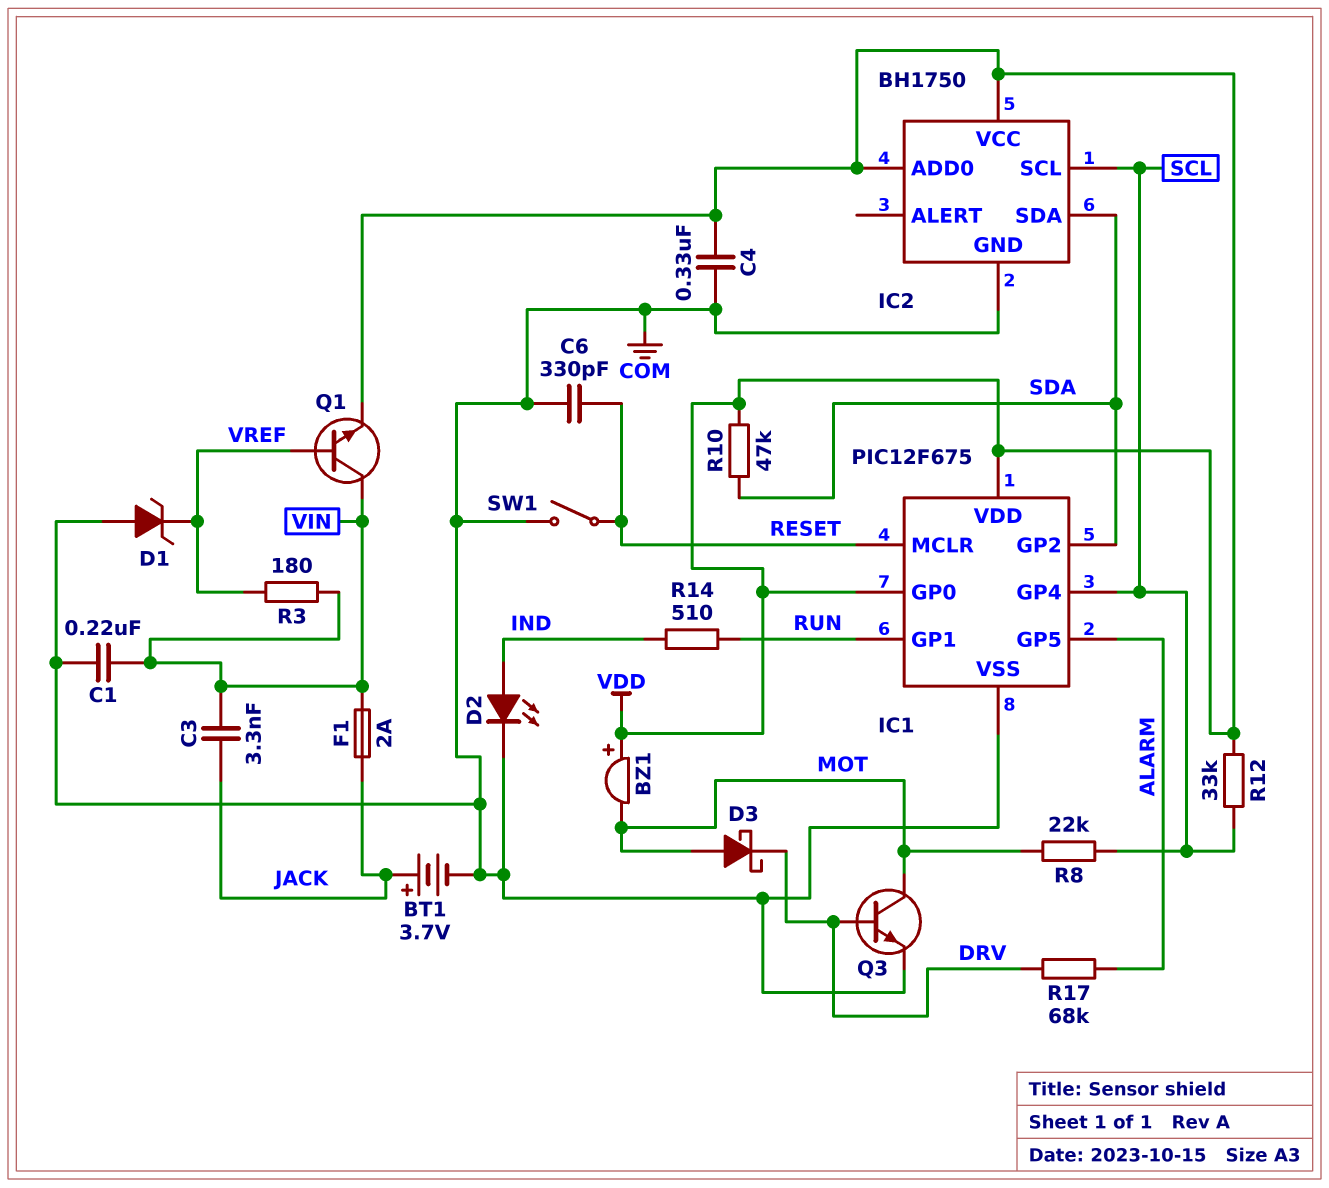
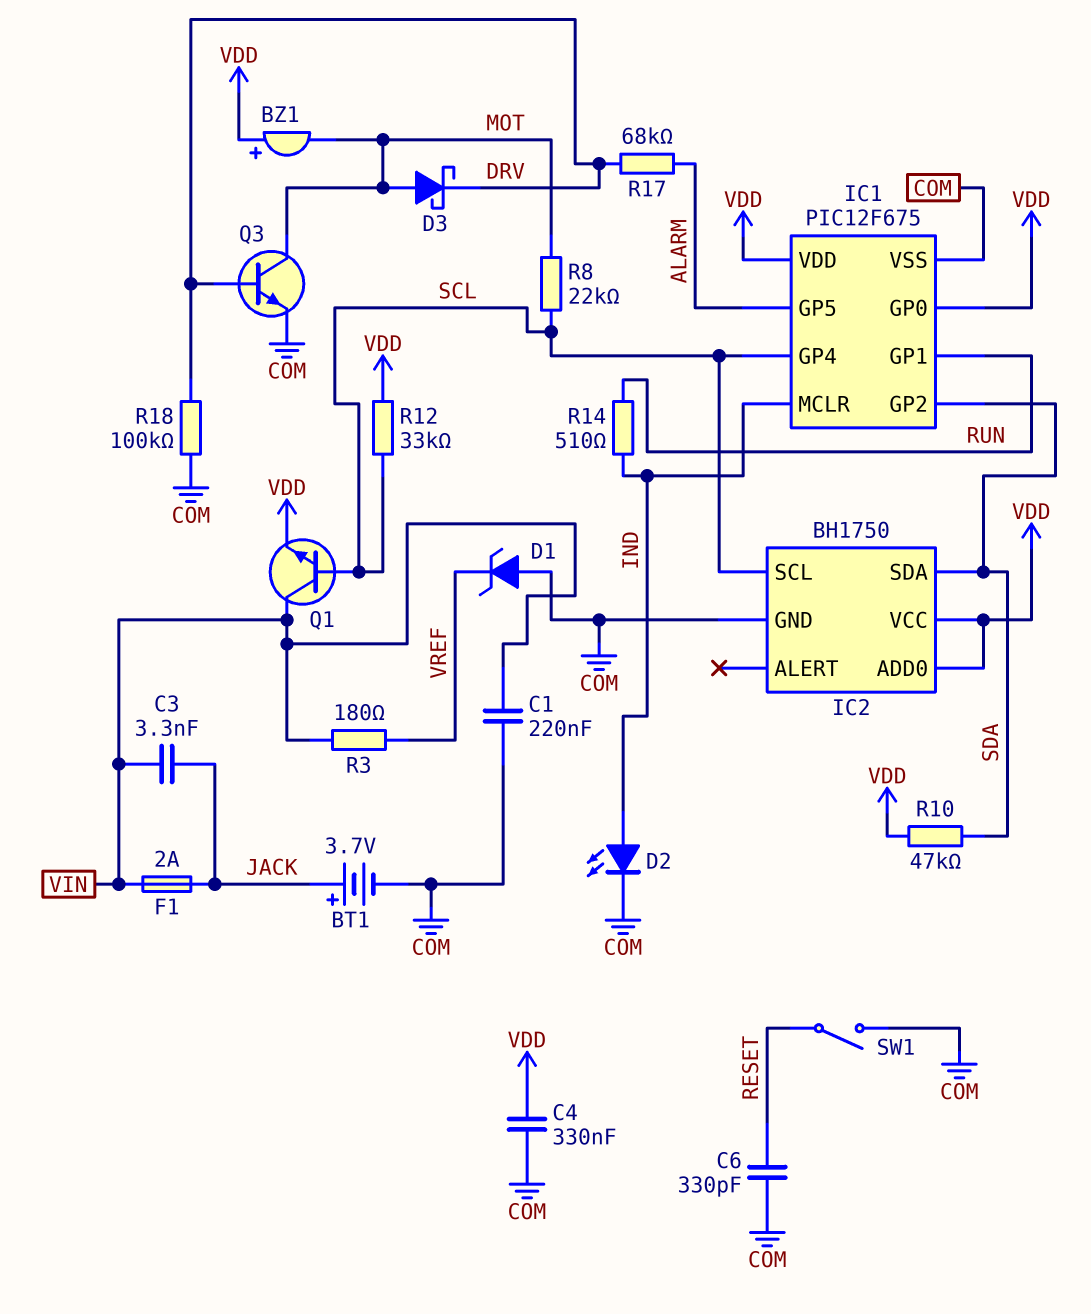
IC1 pin MCLR: RESET -> IND
Q1: NPN (B VREF, C VIN, E VDD) -> NPN (B SCL, C VIN, E VDD)
R18: none -> 100k (COM, DRV)

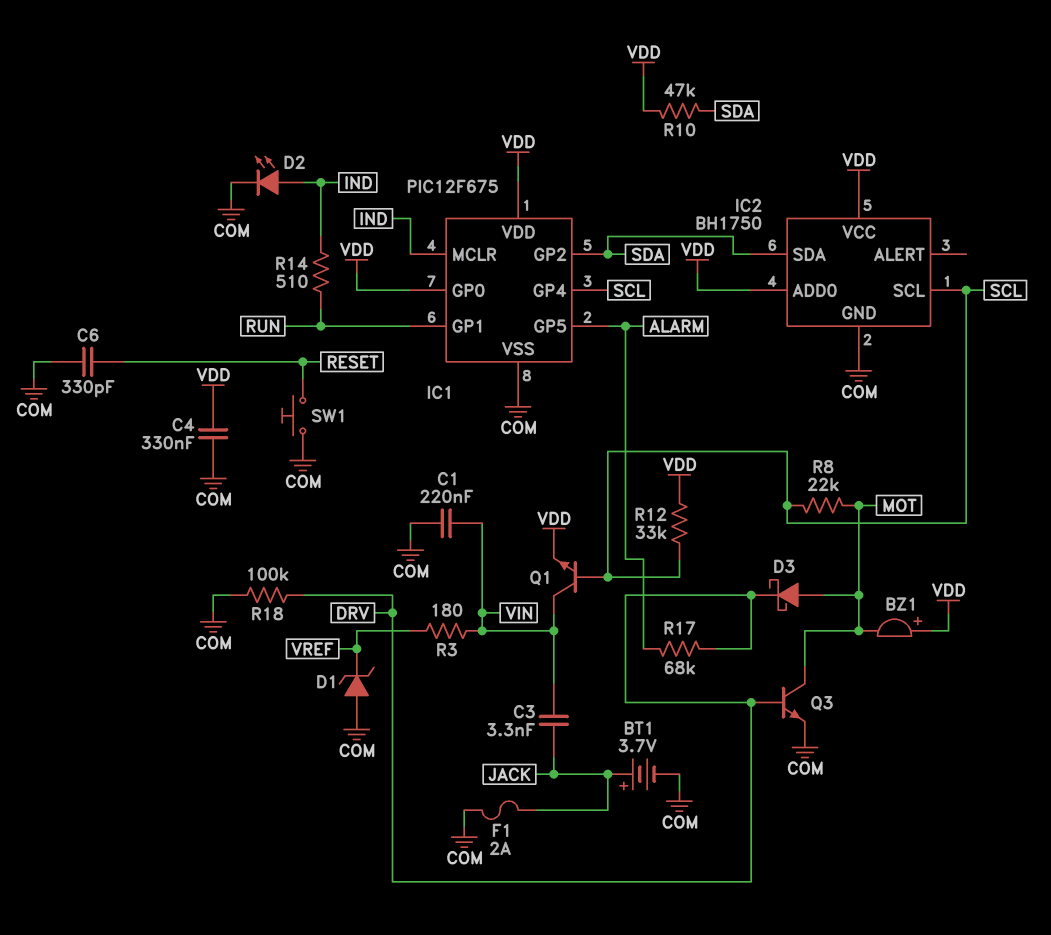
F1: 2A (JACK, VIN) -> 2A (COM, JACK)
SW1: switch (COM, RESET) -> button (COM, RESET)

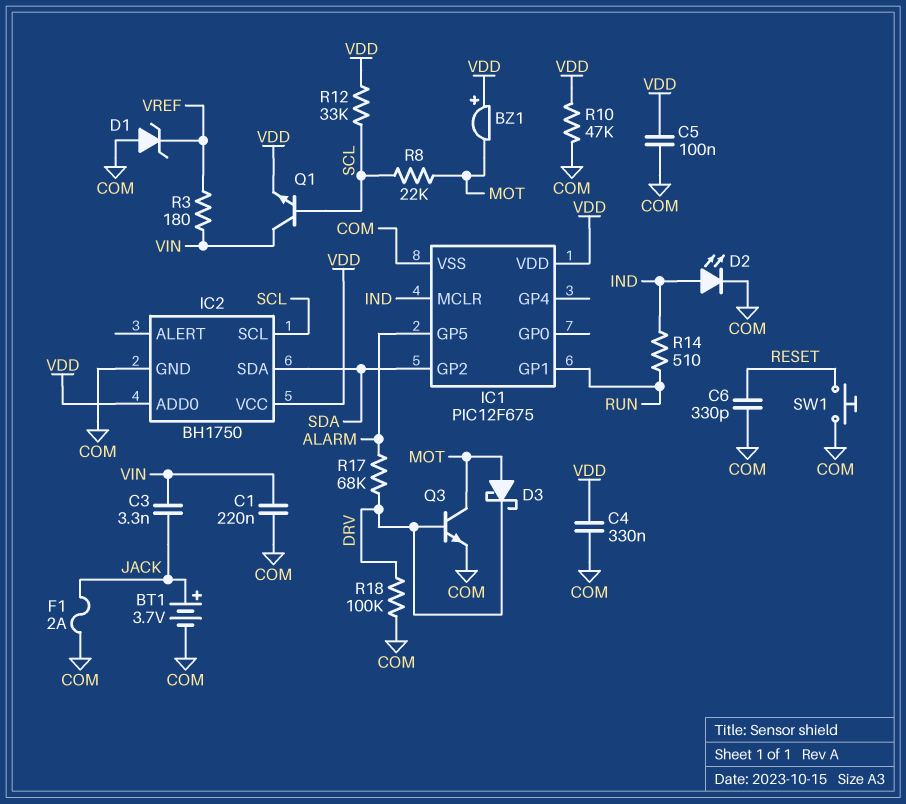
C5: none -> 100nF (COM, VDD)
IC1 pin GP0: VDD -> none
IC1 pin GP4: SCL -> none
R10: 47k (SDA, VDD) -> 47k (COM, VDD)

